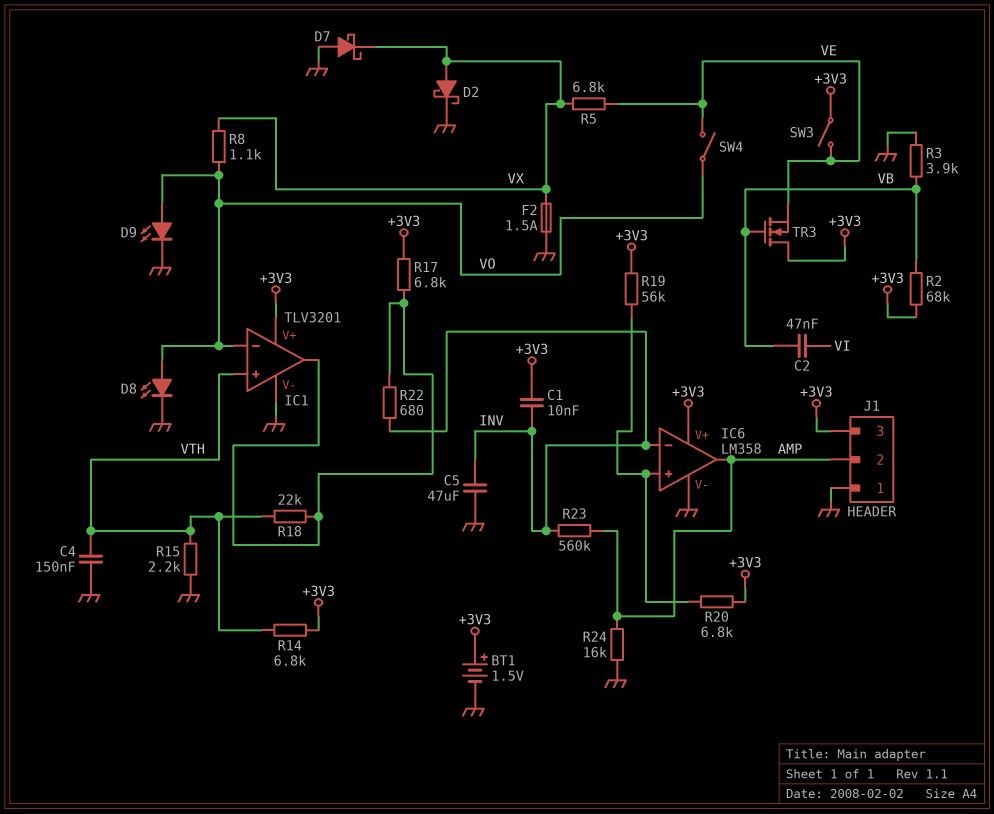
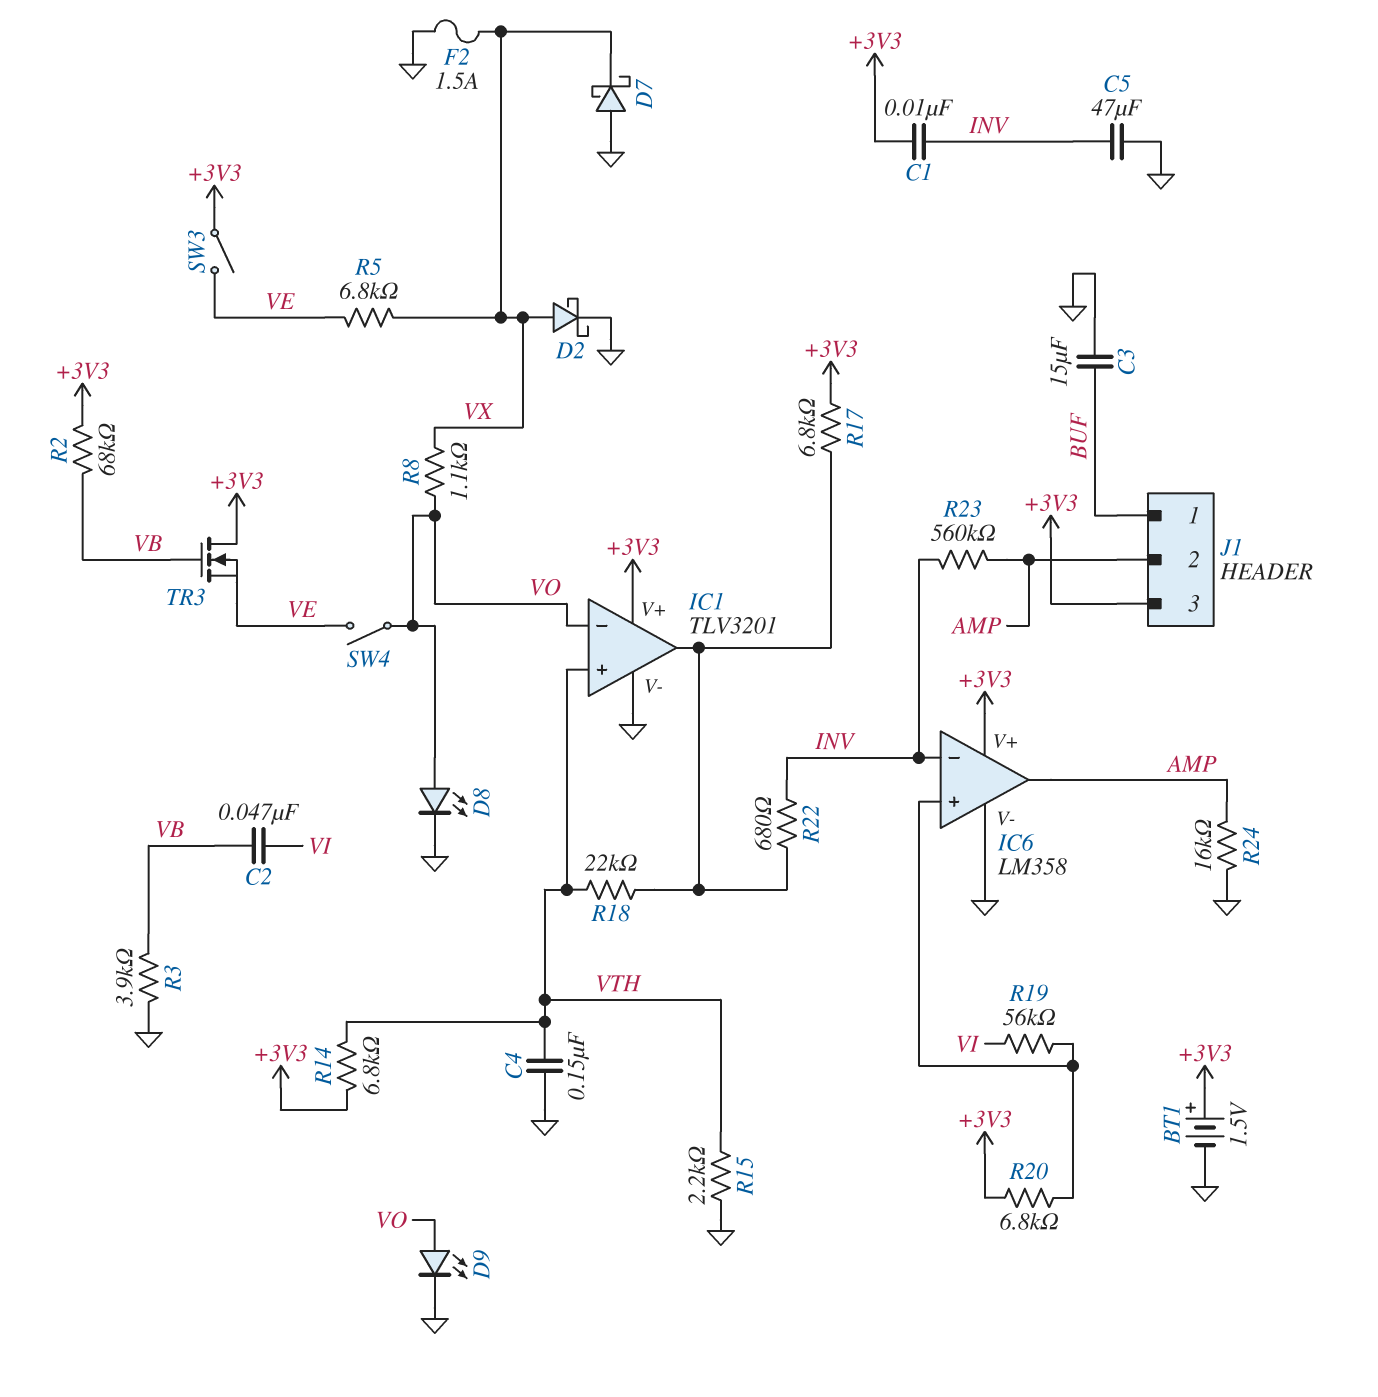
C3: none -> 15uF (BUF, GND)
J1 pin 1: GND -> BUF
R19: 56k (+3V3, IC6/in+) -> 56k (IC6/in+, VI)

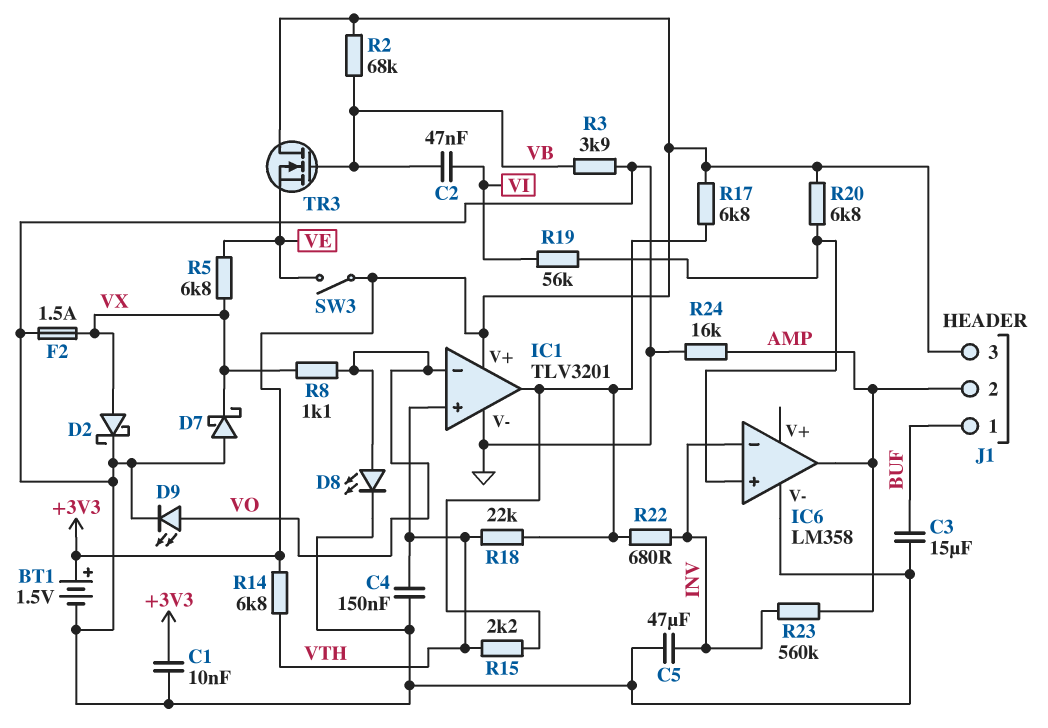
C1: 10nF (+3V3, INV) -> 10nF (+3V3, GND)
IC6 pin V+: +3V3 -> none
R15: 2.2k (GND, VTH) -> 2.2k (IC1/out, VTH)
SW4: switch (VE, VO) -> none

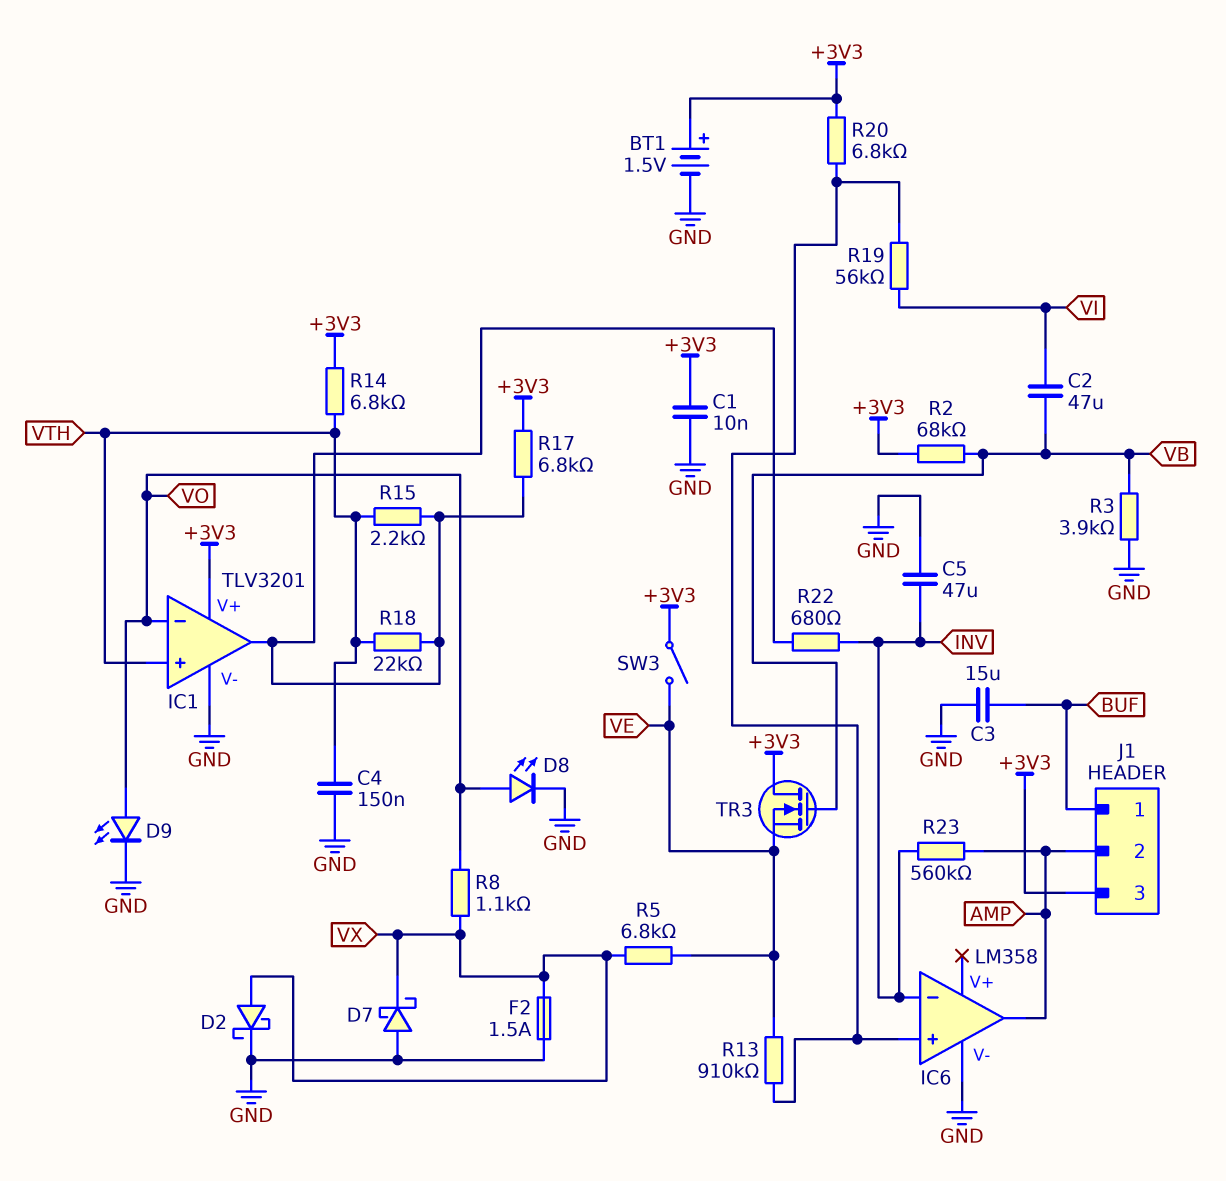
C2: 47nF (VB, VI) -> 47uF (VB, VI)
R13: none -> 910k (IC6/in+, VE)
R24: 16k (AMP, GND) -> none

